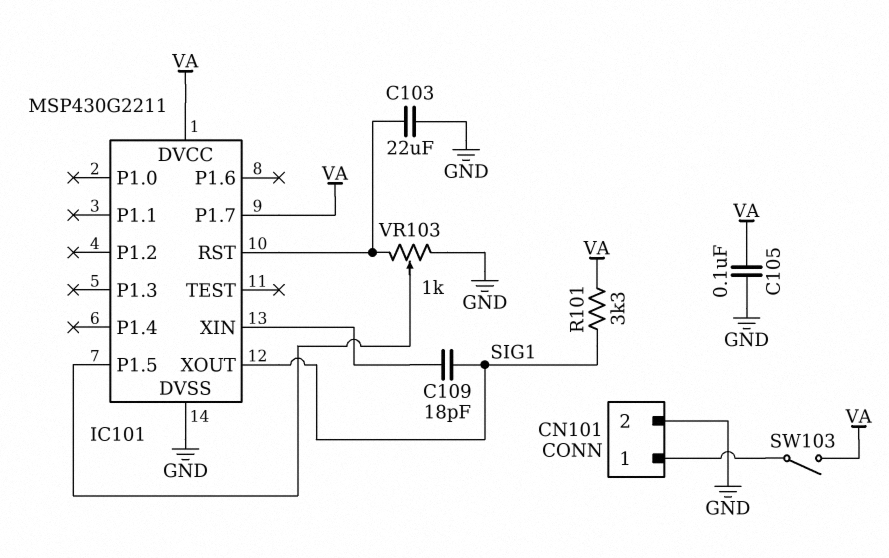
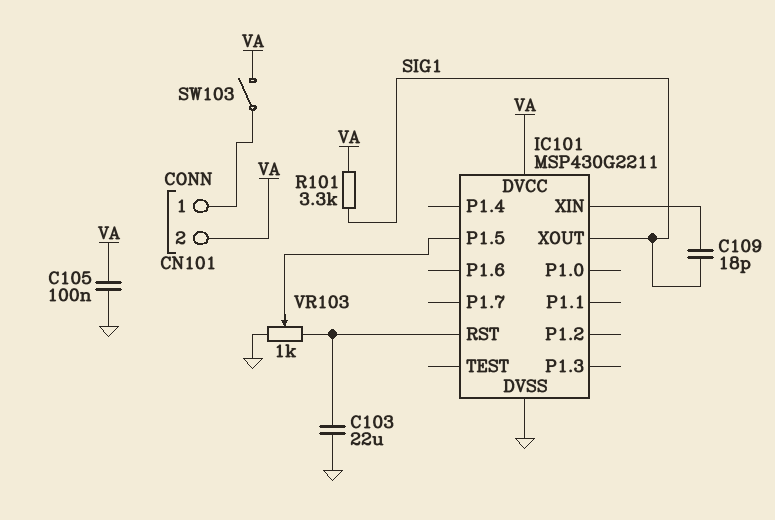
CN101 pin 2: GND -> VA
IC101 pin P1.7: VA -> none

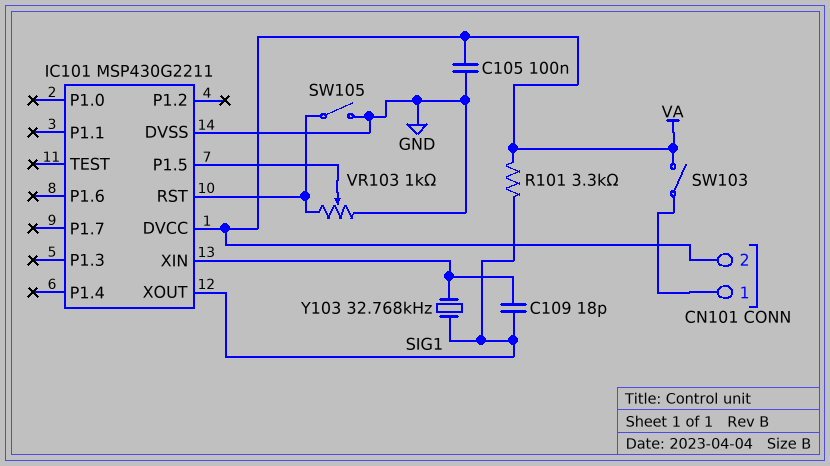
C103: 22uF (GND, IC101/RST) -> none
SW105: none -> switch (GND, IC101/RST)
Y103: none -> 32.768kHz (IC101/XIN, SIG1)

